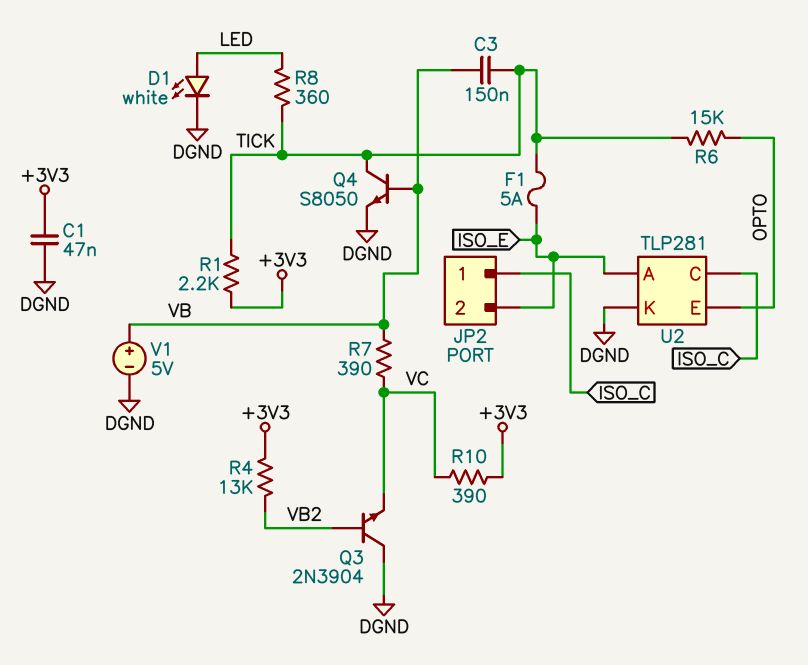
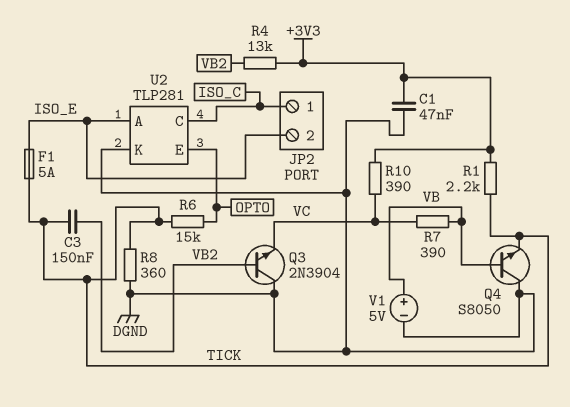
C3: 150nF (TICK, VB) -> 150nF (TICK, VB2)
D1: LED white (A LED, K DGND) -> none
Q4: NPN S8050 (B VB, C TICK, E DGND) -> NPN S8050 (B VB, C DGND, E TICK)
R8: 360 (LED, TICK) -> 360 (DGND, TICK)

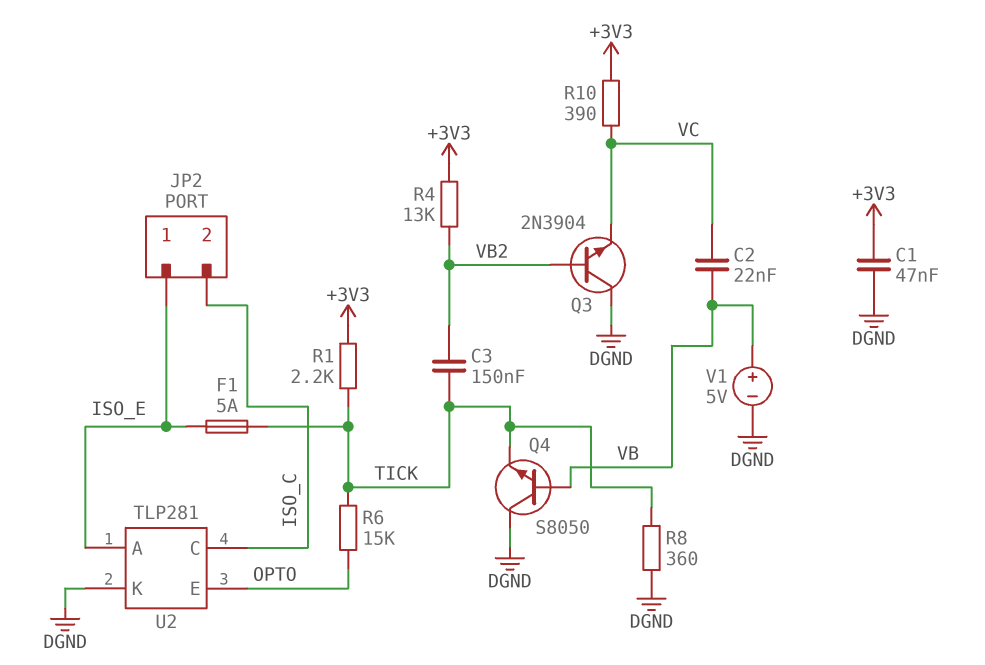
C2: none -> 22nF (VB, VC)
JP2 pin 1: ISO_C -> ISO_E
JP2 pin 2: ISO_E -> ISO_C
R7: 390 (VB, VC) -> none

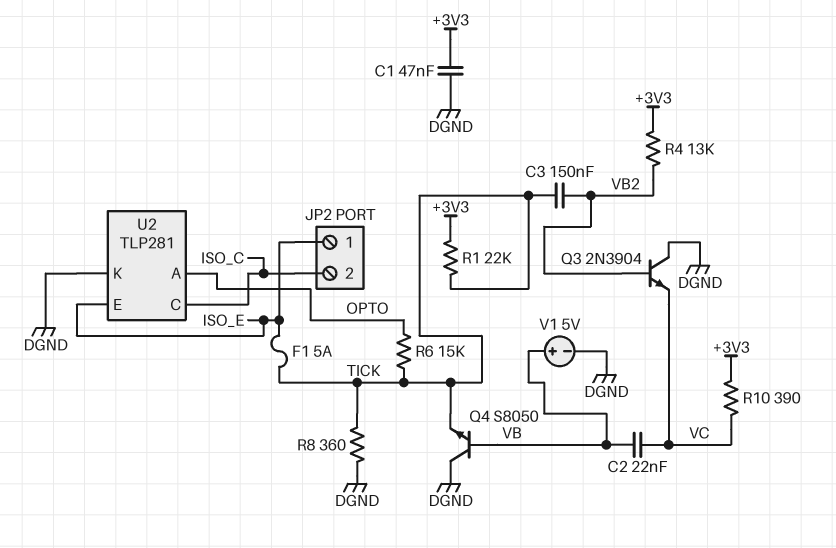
R1: 2.2k (+3V3, TICK) -> 22k (+3V3, TICK)
U2 pin A: ISO_E -> OPTO
U2 pin E: OPTO -> ISO_E

